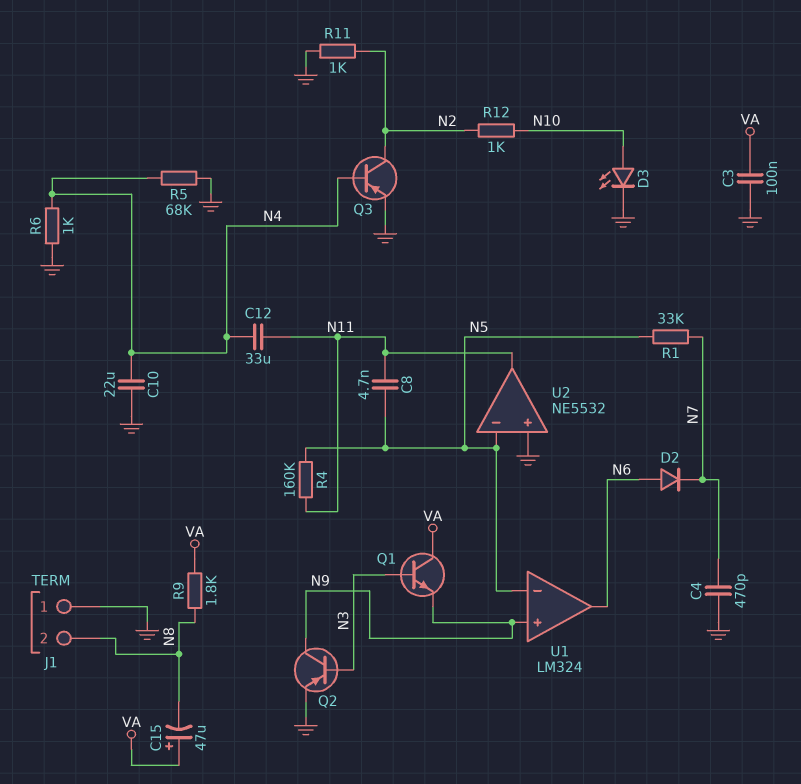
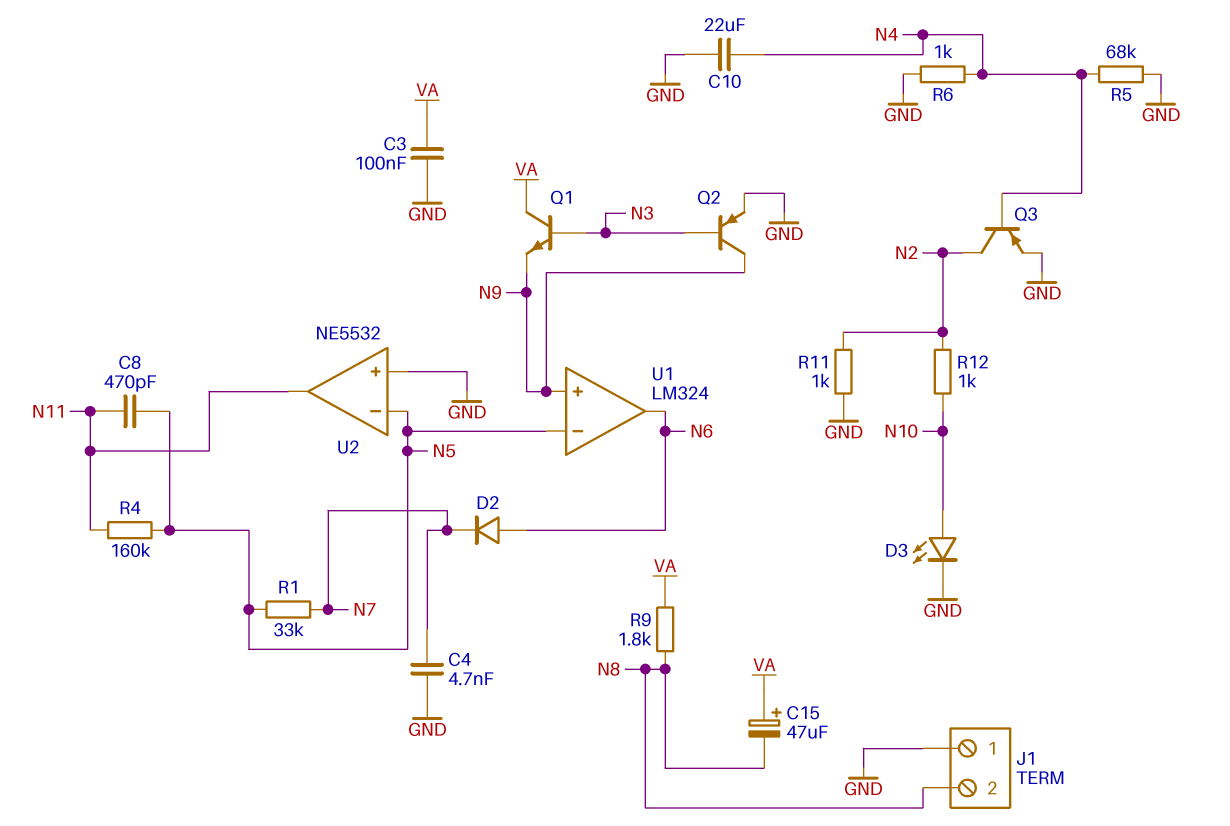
C4: 470pF (GND, N7) -> 4.7nF (GND, N7)
C8: 4.7nF (N5, N11) -> 470pF (N5, N11)
C12: 33uF (N4, N11) -> none

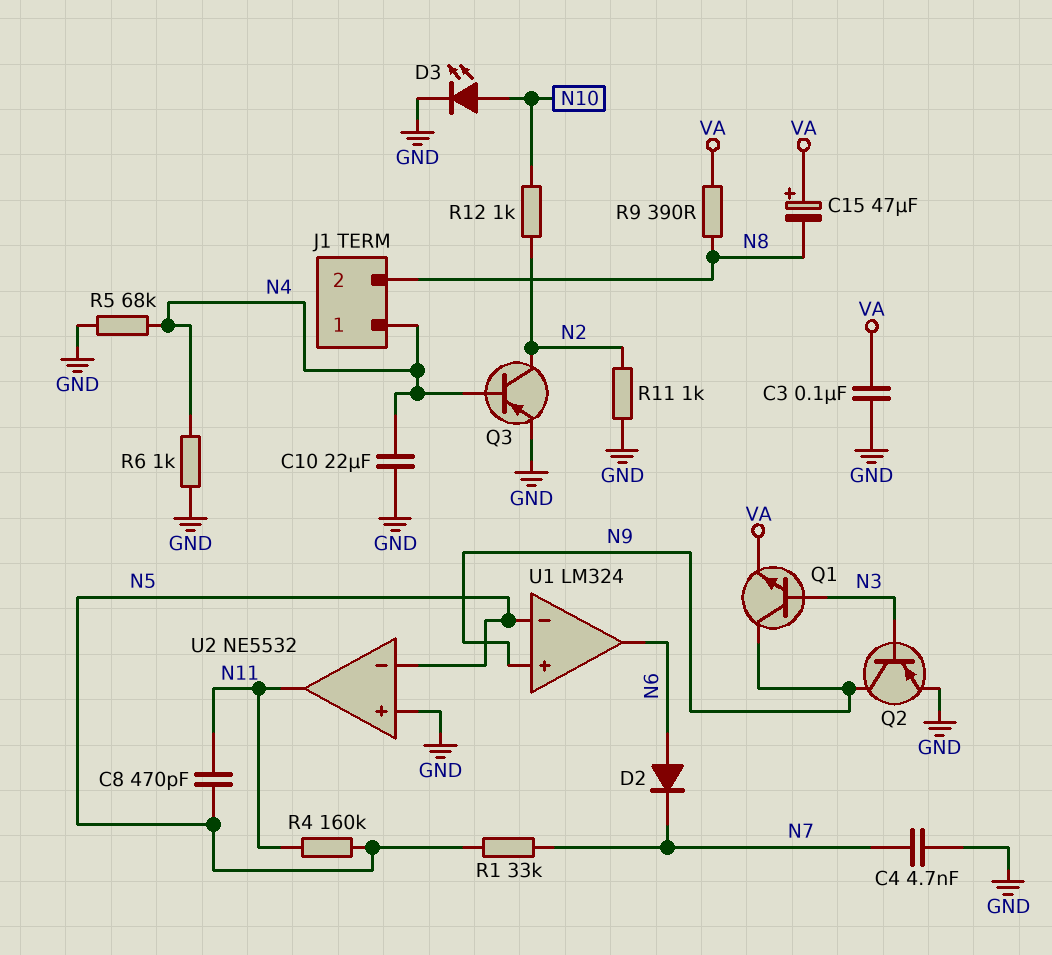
J1 pin 1: GND -> N4
Q1: NPN (B N3, C VA, E N9) -> NPN (B N3, C N9, E VA)
R9: 1.8k (N8, VA) -> 390 (N8, VA)

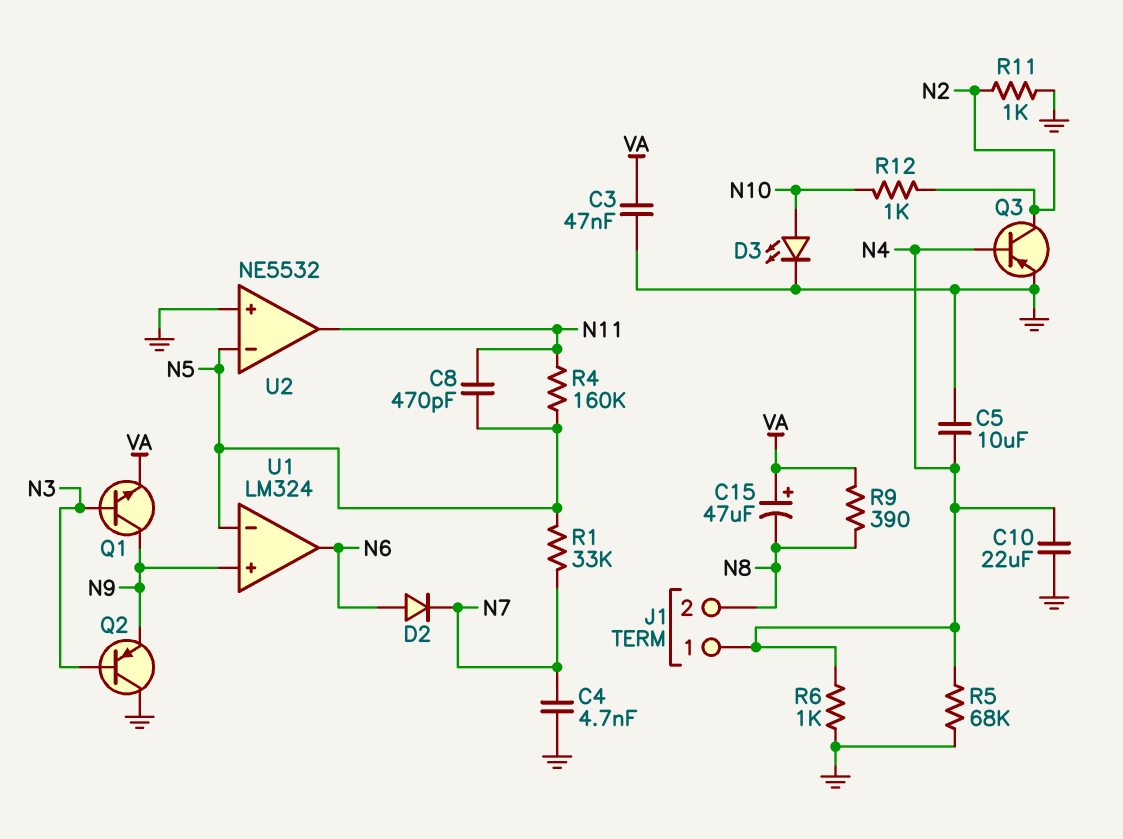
C3: 100nF (GND, VA) -> 47nF (GND, VA)
C5: none -> 10uF (GND, N4)
Q2: PNP (B N3, C N9, E GND) -> PNP (B N3, C GND, E N9)

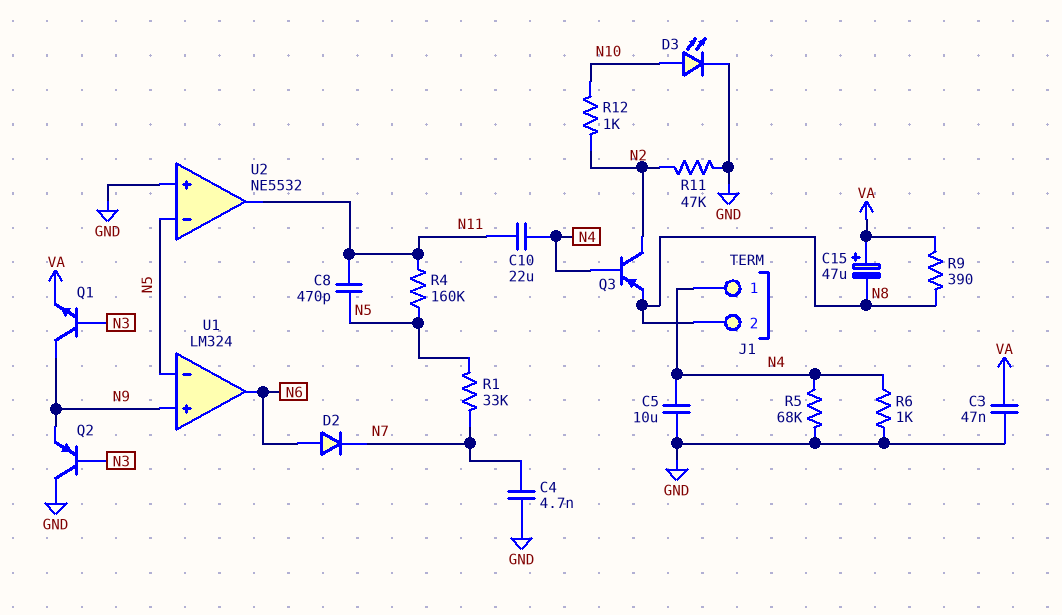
C10: 22uF (GND, N4) -> 22uF (N4, N11)
Q3: PNP (B N4, C N2, E GND) -> PNP (B N4, C N2, E N8)
R11: 1k (GND, N2) -> 47k (GND, N2)

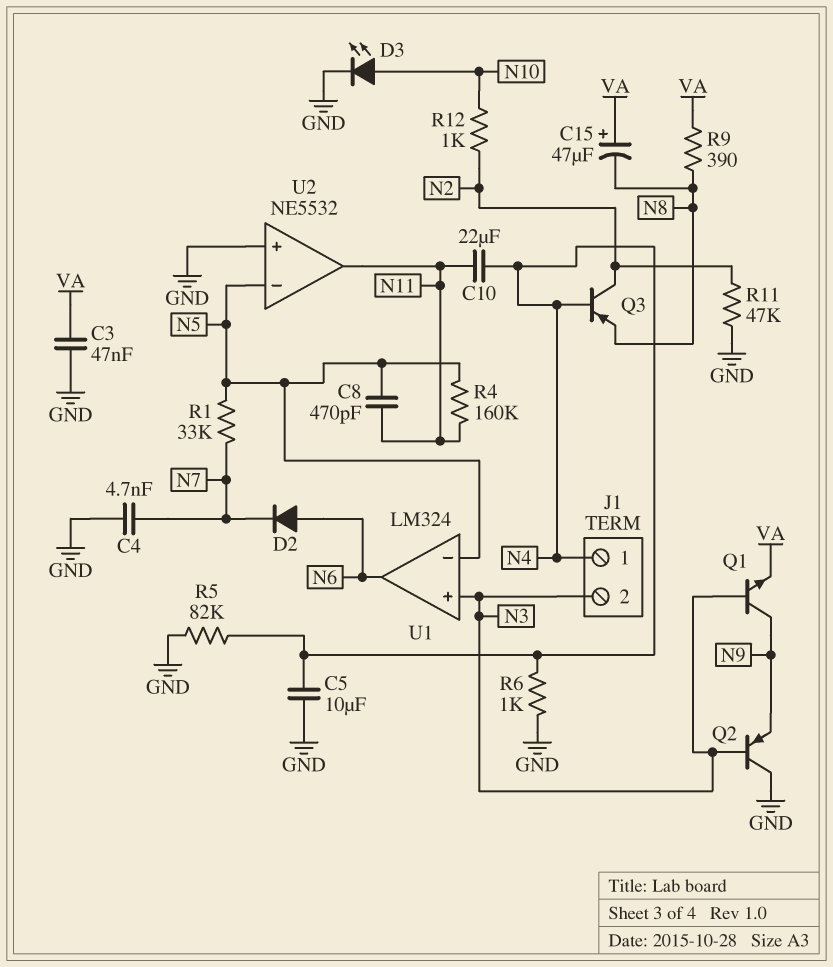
J1 pin 2: N8 -> N3
R5: 68k (GND, N4) -> 82k (GND, N4)
U1 pin in+: N9 -> N3

